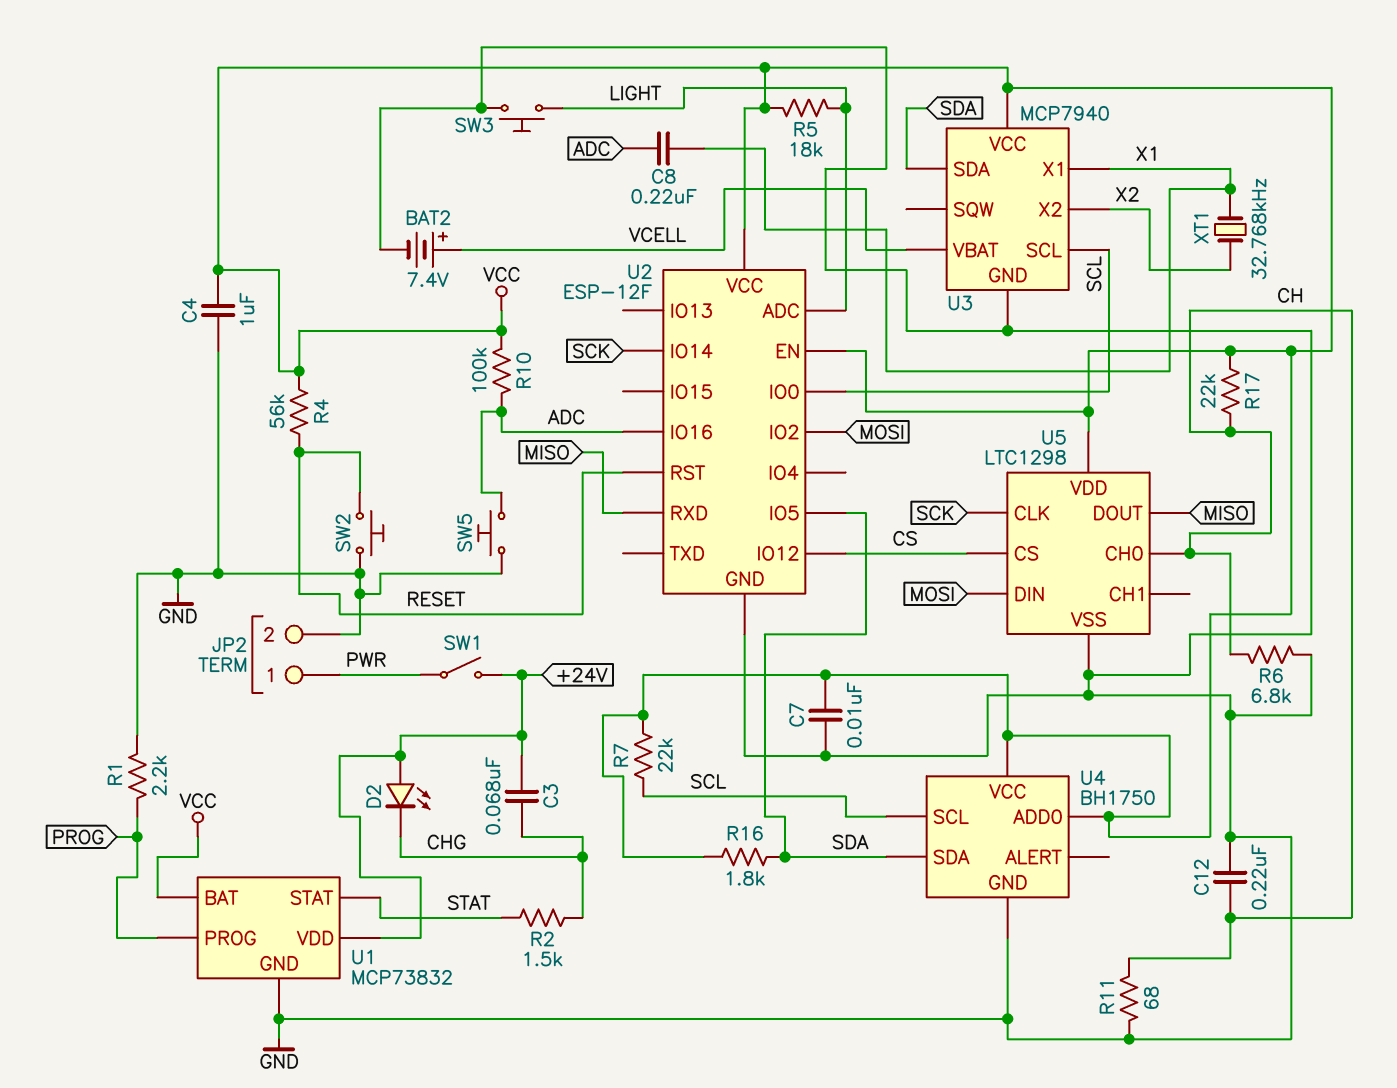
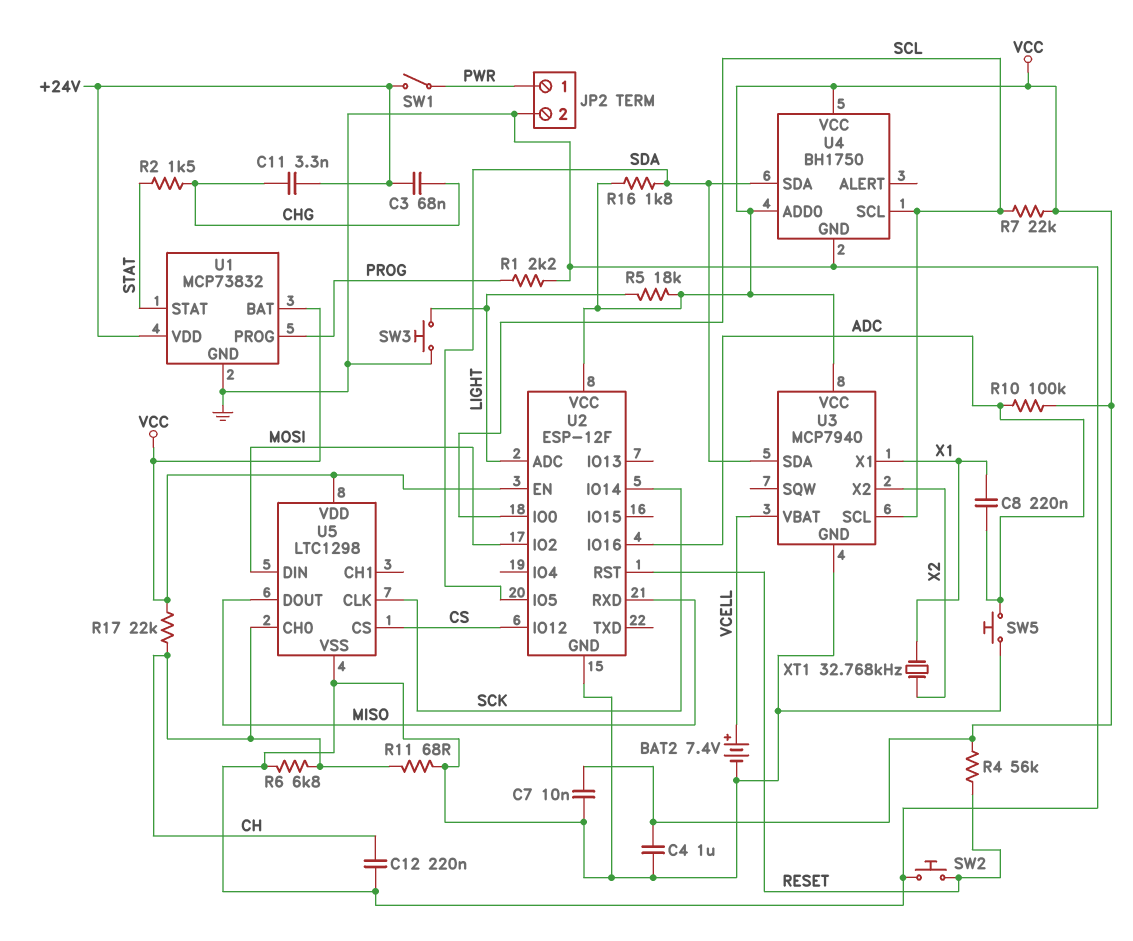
C11: none -> 3.3nF (+24V, CHG)
D2: LED (A +24V, K CHG) -> none

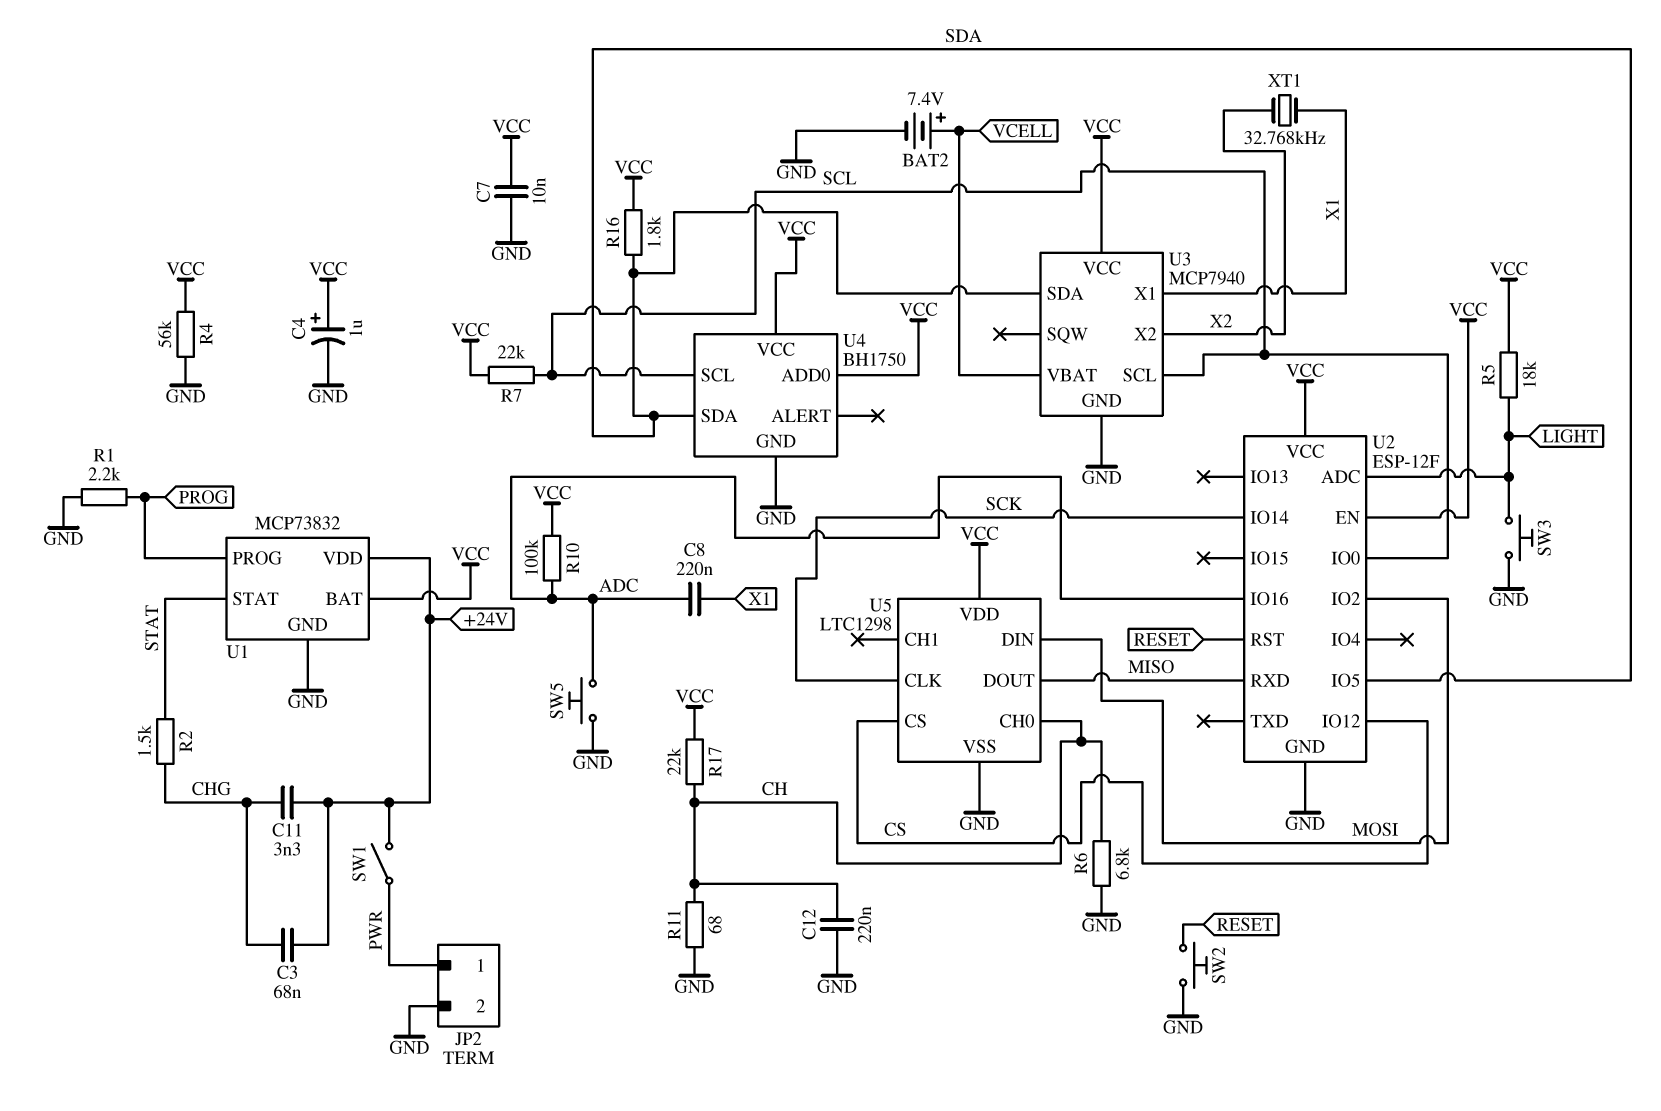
C4: 1uF (GND, VCC) -> 1uF (plus VCC, minus GND)
R4: 56k (RESET, VCC) -> 56k (GND, VCC)

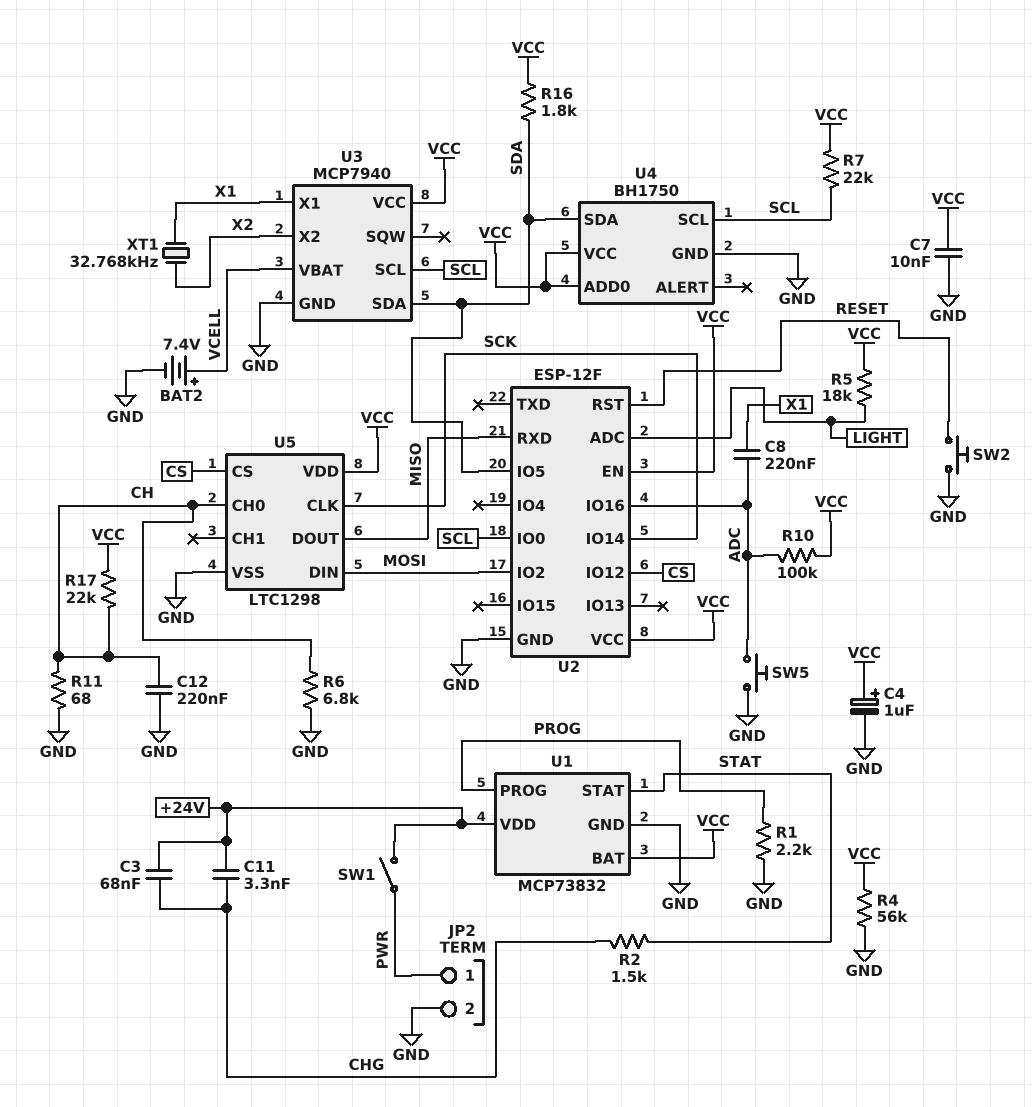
SW3: button (GND, LIGHT) -> none

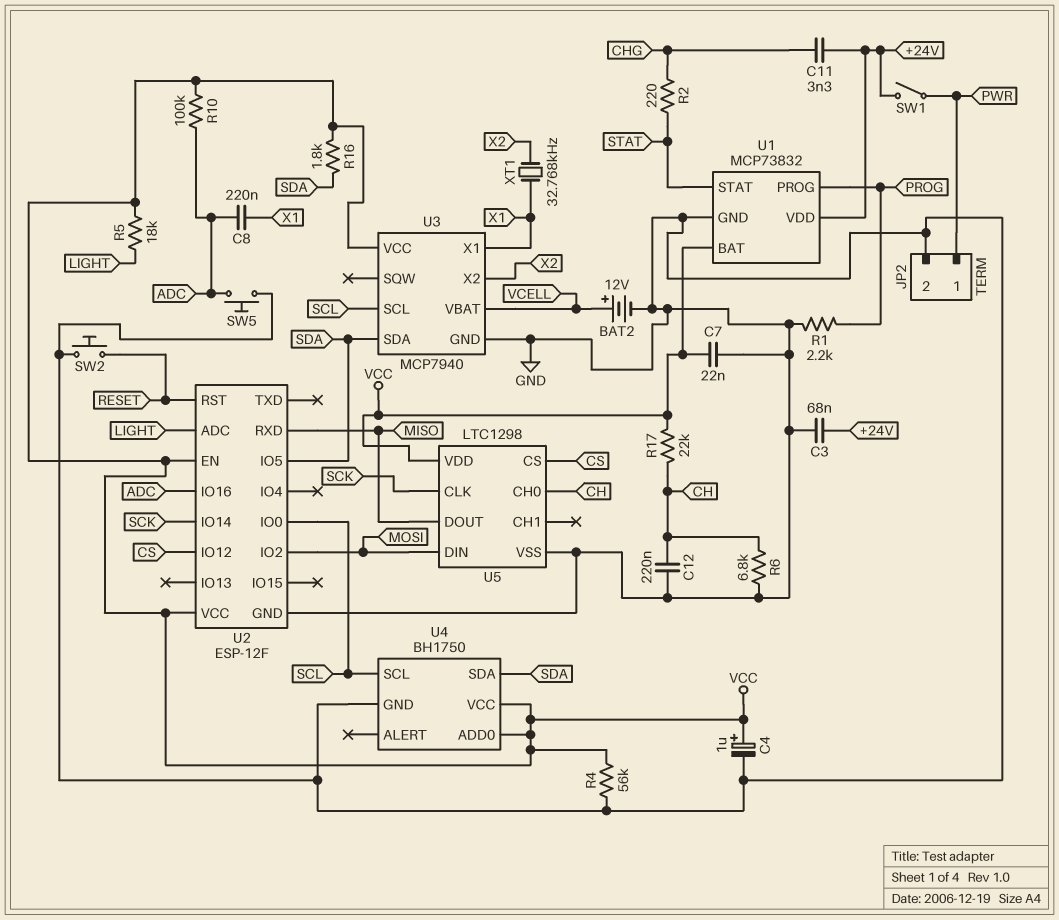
BAT2: 7.4V (plus VCELL, minus GND) -> 12V (plus VCELL, minus GND)
C3: 68nF (+24V, CHG) -> 68nF (+24V, GND)
C7: 10nF (GND, VCC) -> 22nF (GND, VCC)
R2: 1.5k (CHG, STAT) -> 220 (CHG, STAT)
R7: 22k (SCL, VCC) -> none
R11: 68 (CH, GND) -> none

